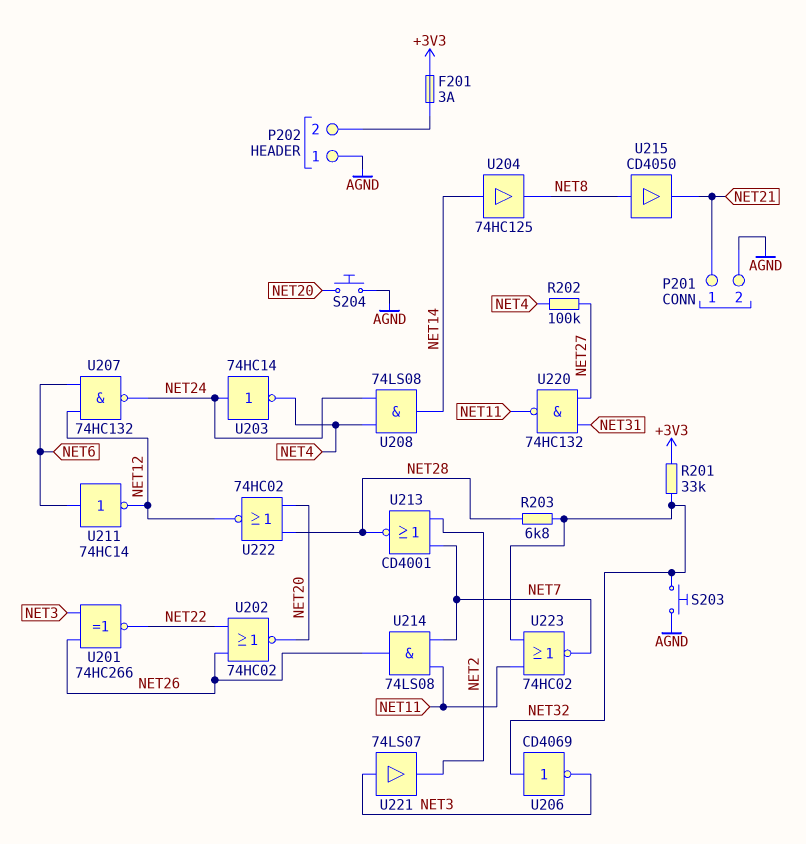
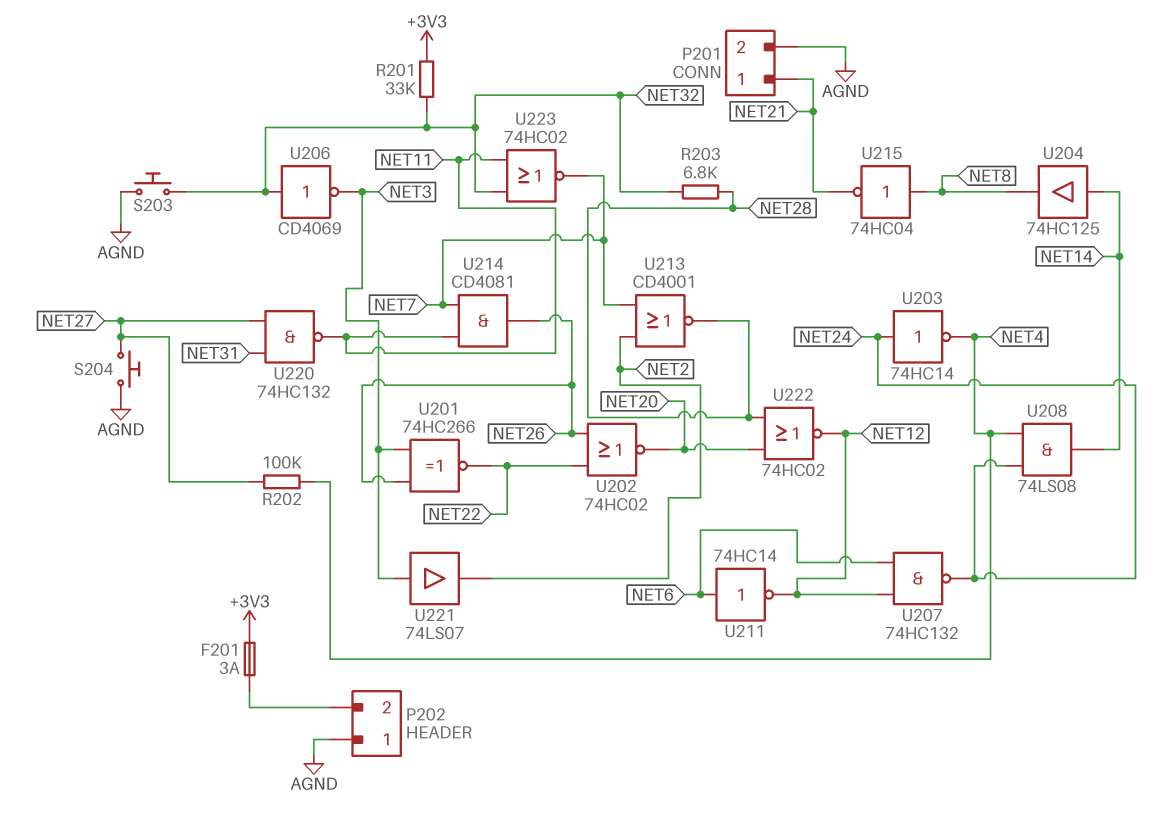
S204: button (AGND, NET20) -> button (AGND, NET27)
U214: AND 74LS08 (in NET7, in NET11, out NET26) -> AND CD4081 (in NET7, in NET11, out NET26)
U215: buffer CD4050 (in NET8, out NET21) -> NOT 74HC04 (in NET8, out NET21)

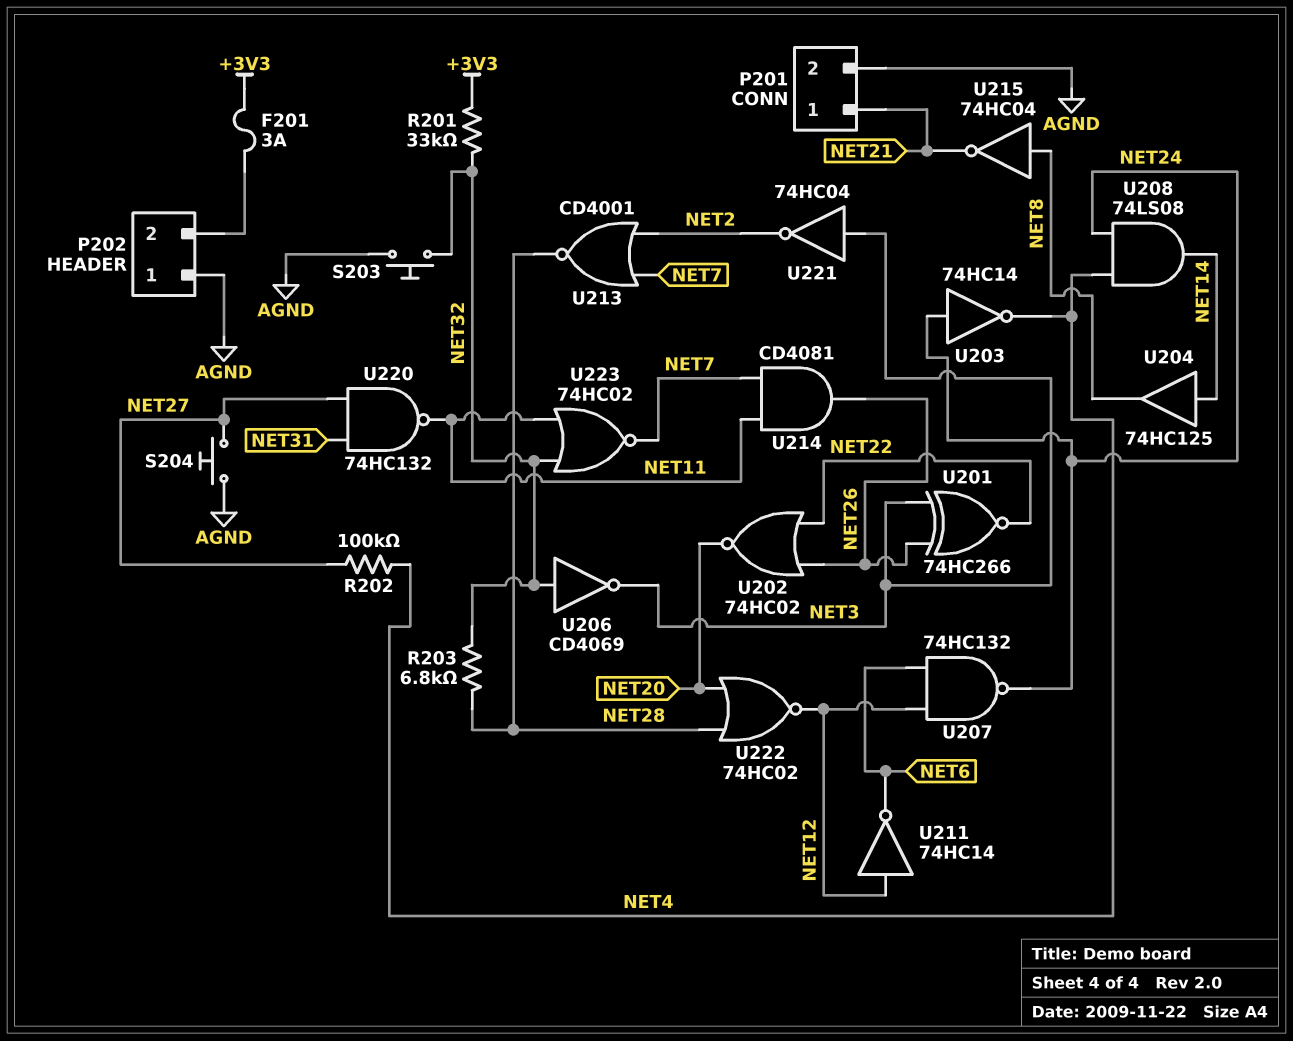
U211: NOT 74HC14 (in NET6, out NET12) -> NOT 74HC14 (in NET12, out NET6)
U221: buffer 74LS07 (in NET3, out NET2) -> NOT 74HC04 (in NET3, out NET2)

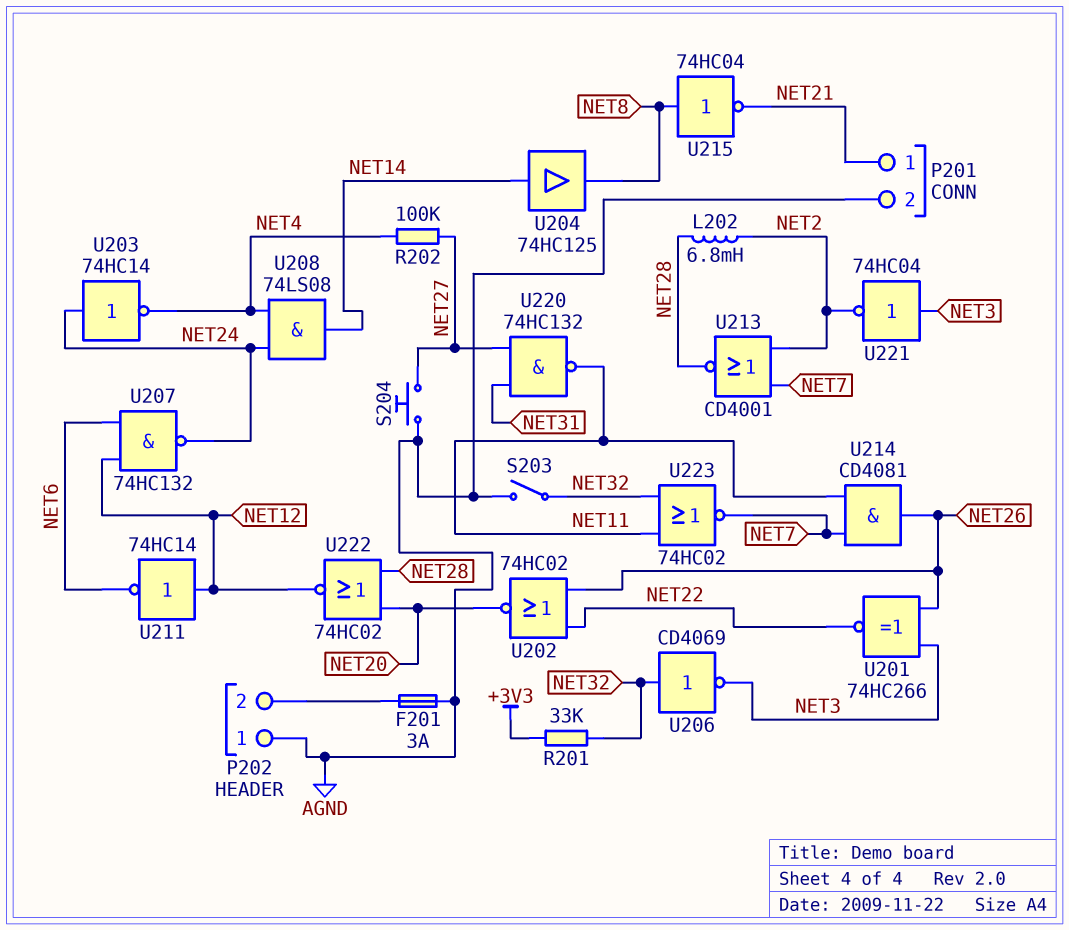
F201: 3A (+3V3, P202/2) -> 3A (AGND, P202/2)
L202: none -> 6.8mH (NET2, NET28)
R203: 6.8k (NET28, NET32) -> none
S203: button (AGND, NET32) -> switch (AGND, NET32)

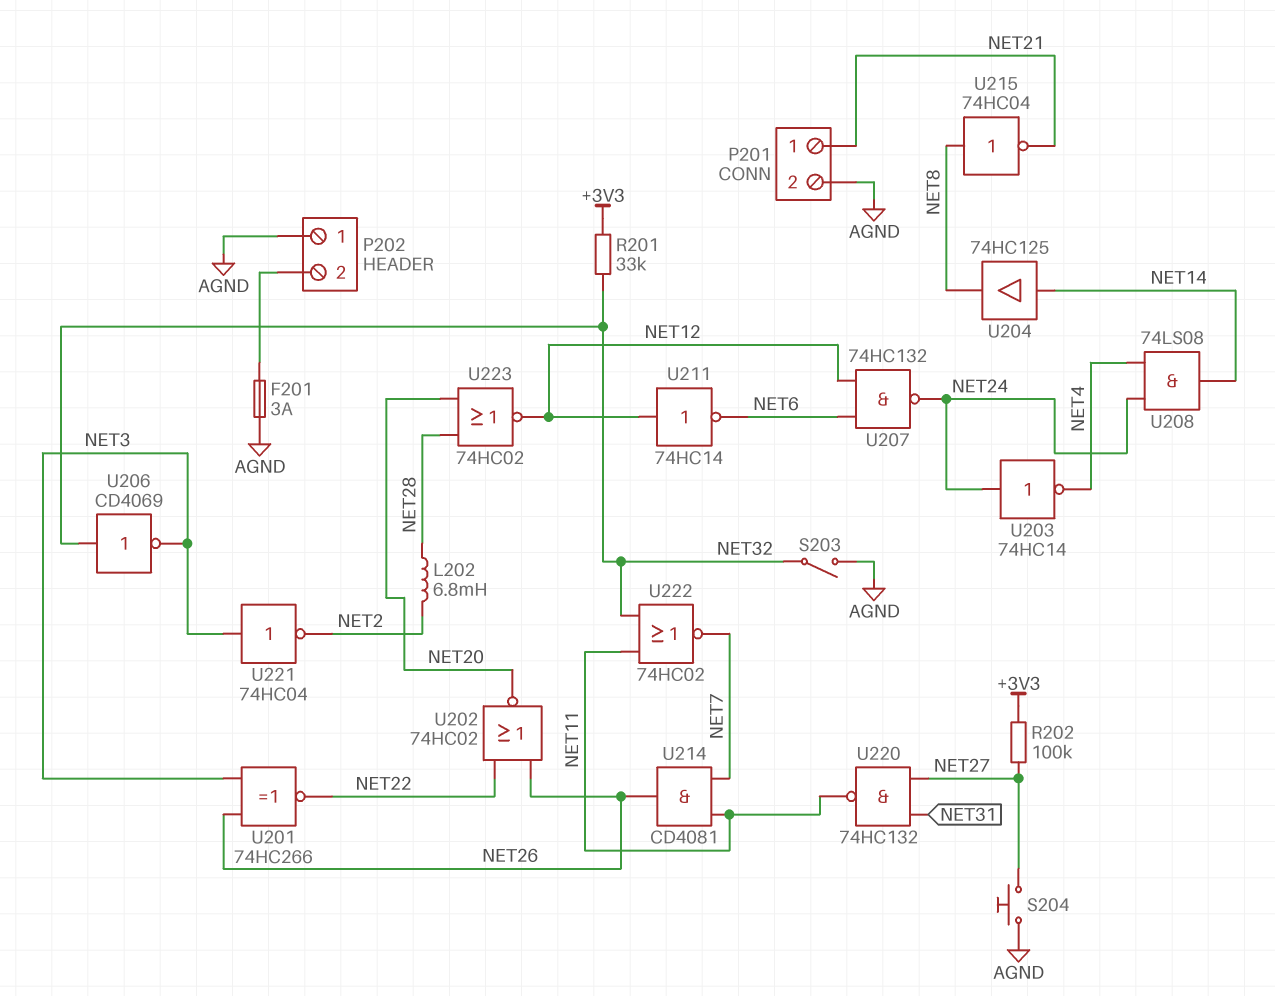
R202: 100k (NET4, NET27) -> 100k (+3V3, NET27)
U213: NOR CD4001 (in NET2, in NET7, out NET28) -> none
U222: NOR 74HC02 (in NET20, in NET28, out NET12) -> NOR 74HC02 (in NET11, in NET32, out NET7)
U223: NOR 74HC02 (in NET11, in NET32, out NET7) -> NOR 74HC02 (in NET20, in NET28, out NET12)

